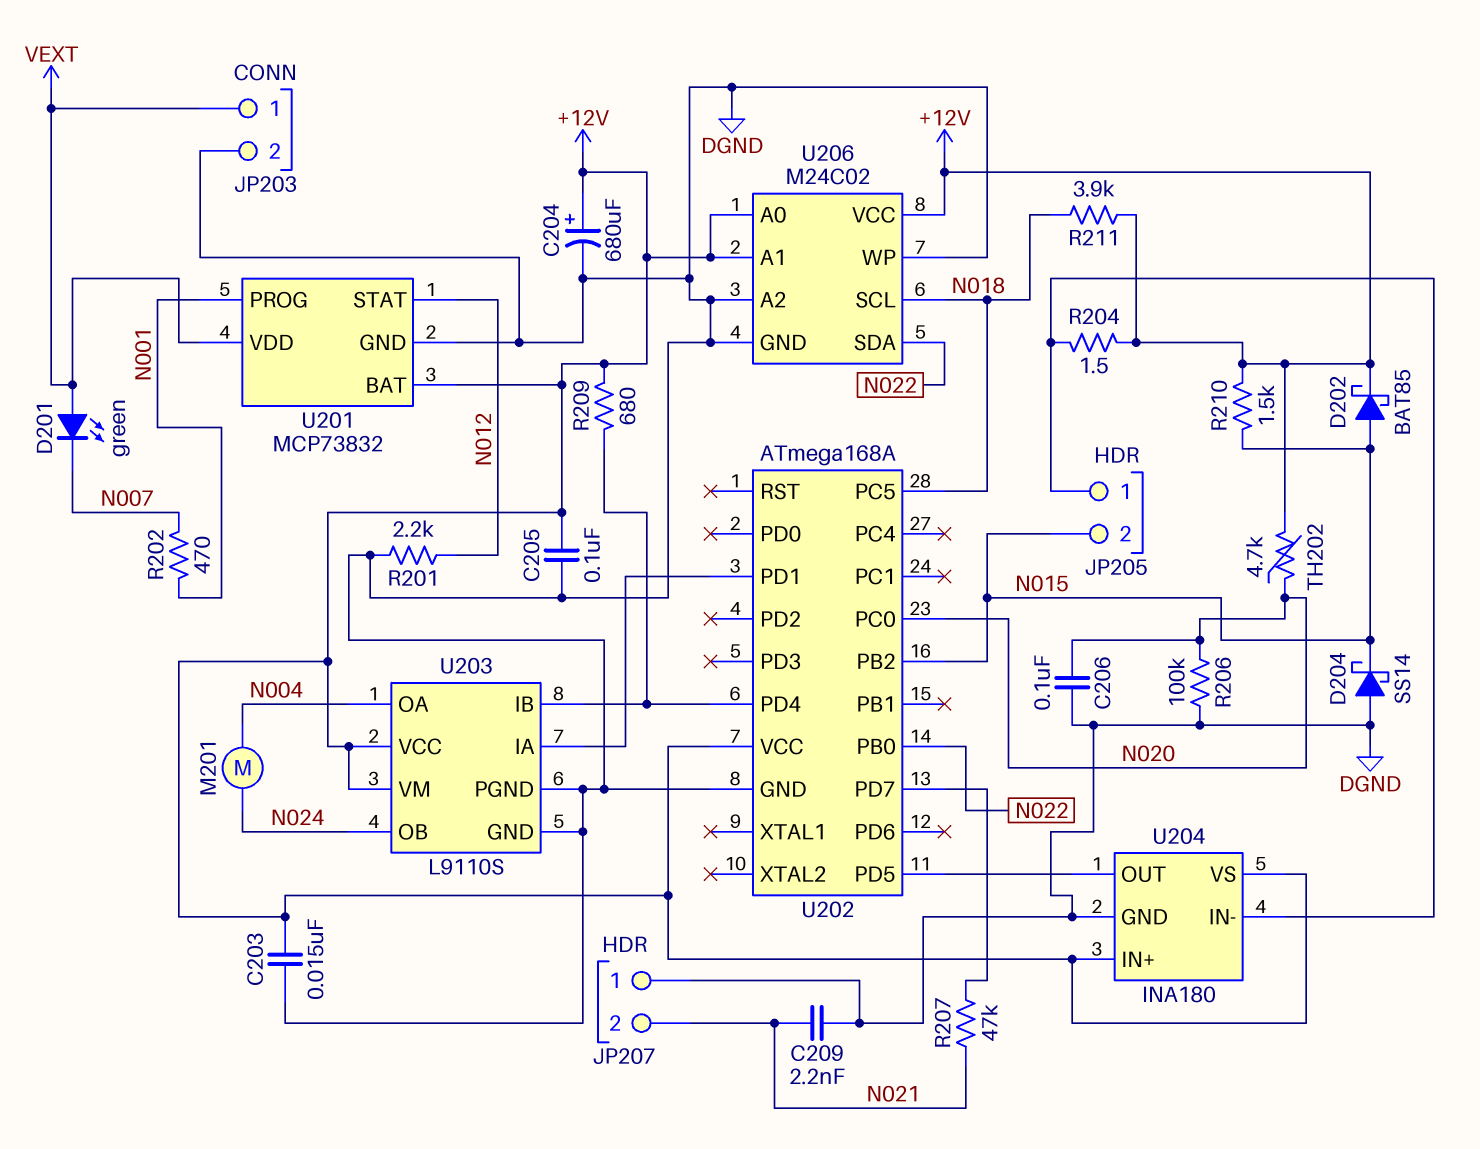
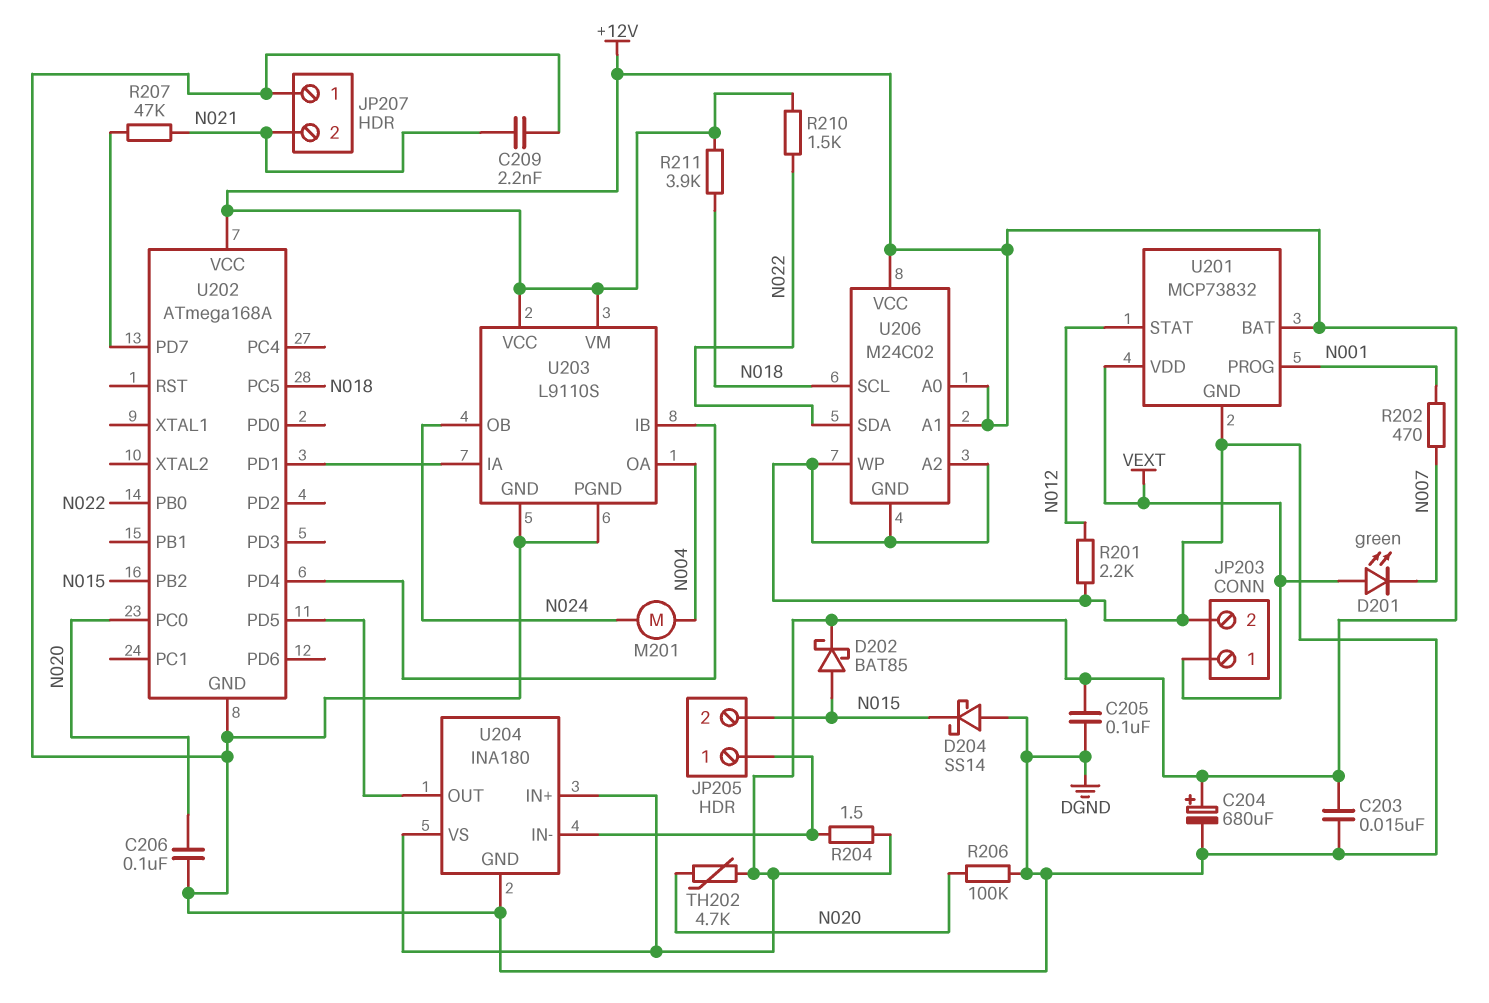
R209: 680 (+12V, U202/PD4) -> none
R210: 1.5k (+12V, N015) -> 1.5k (+12V, N022)

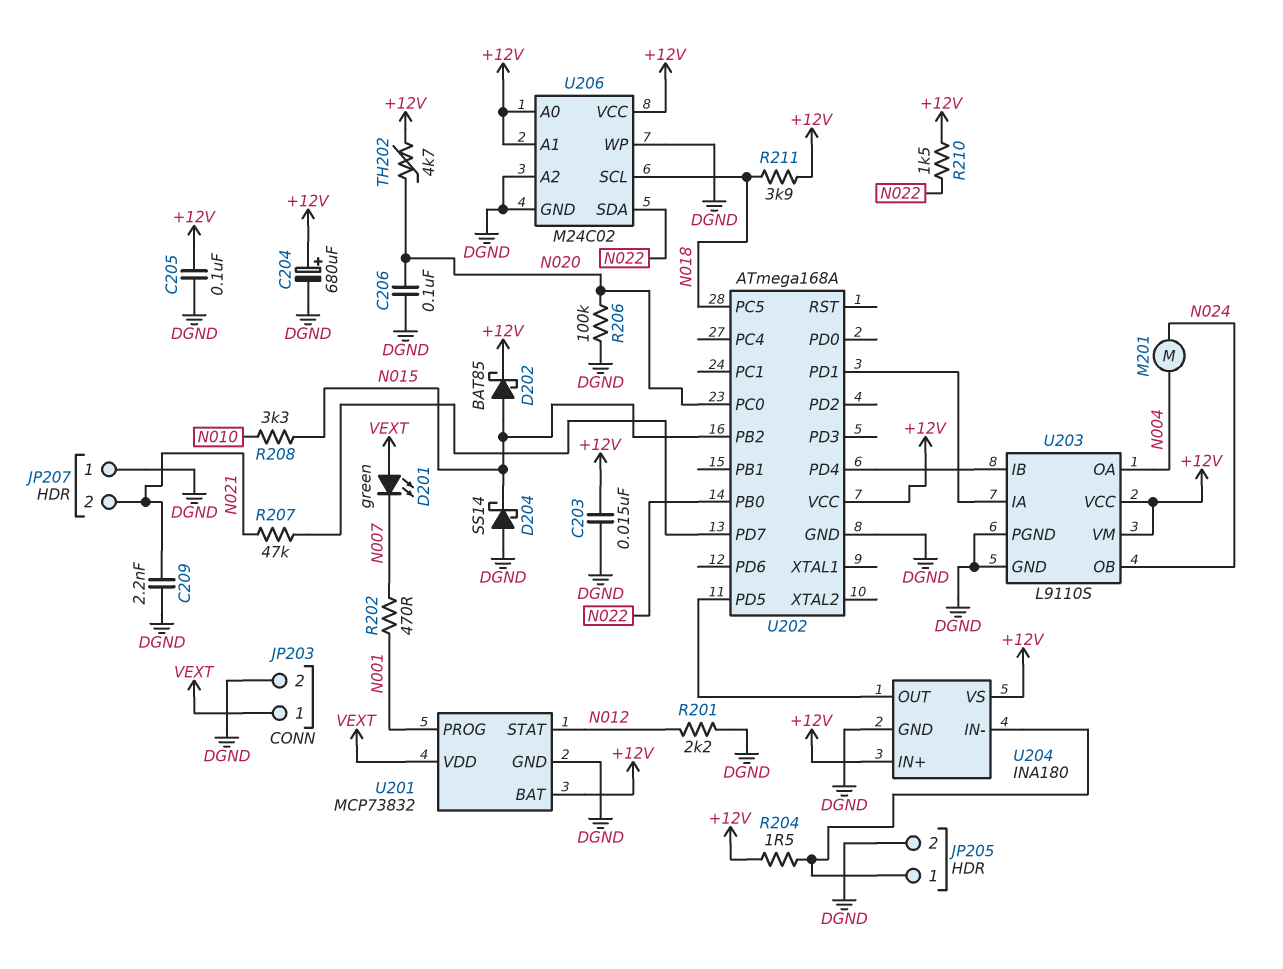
JP205 pin 2: N015 -> DGND
R208: none -> 3.3k (N010, N015)

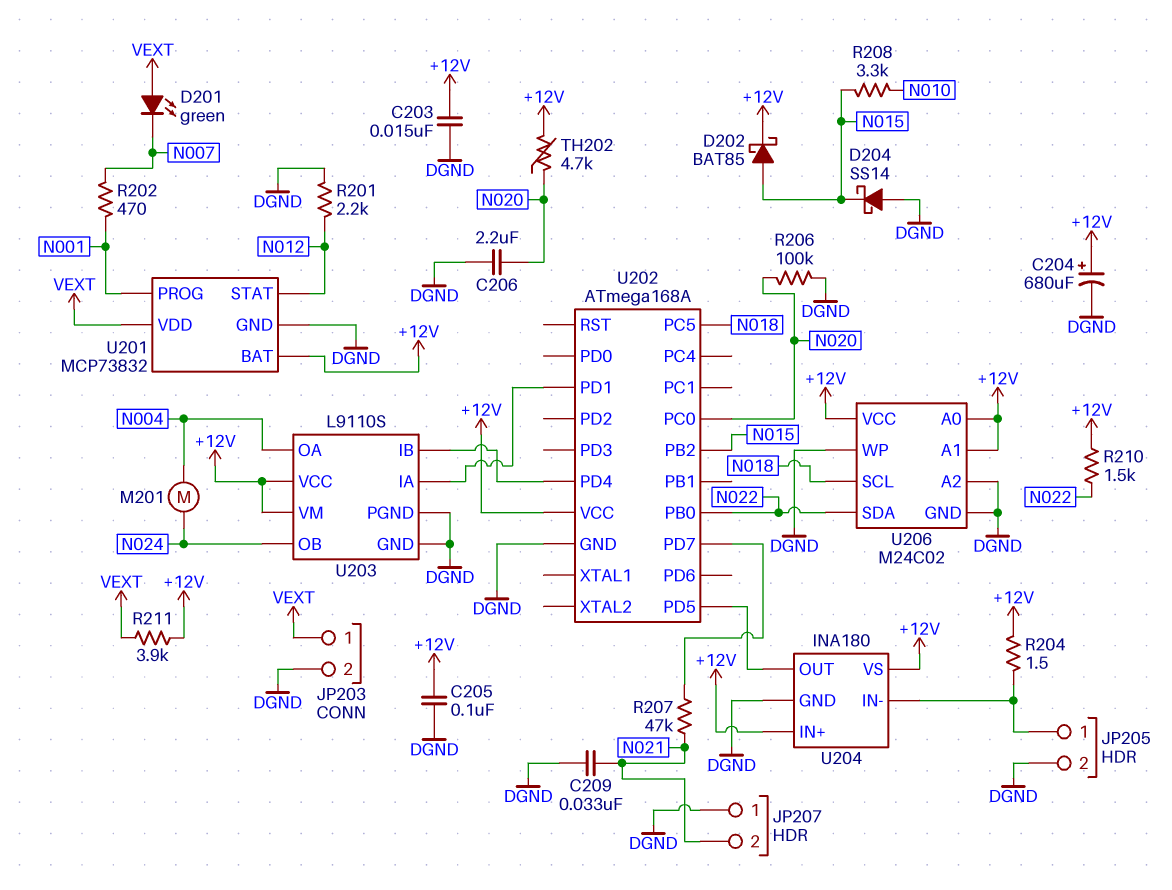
C206: 100nF (DGND, N020) -> 2.2uF (DGND, N020)
C209: 2.2nF (DGND, N021) -> 33nF (DGND, N021)
R211: 3.9k (+12V, N018) -> 3.9k (+12V, VEXT)

